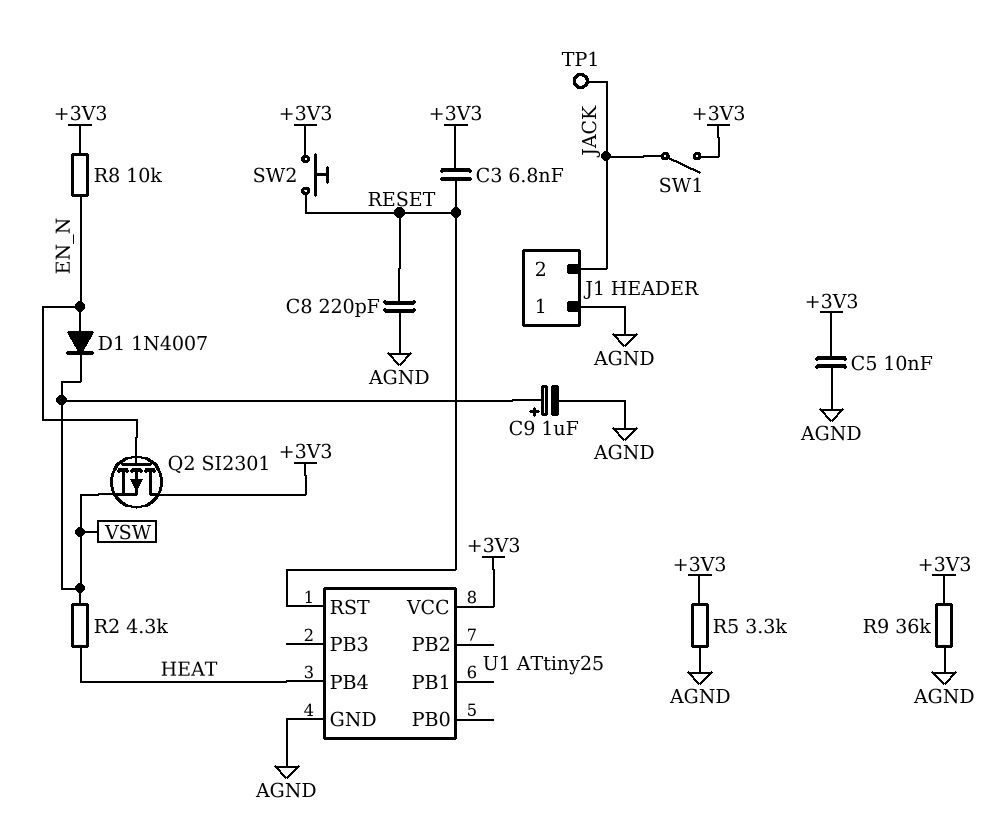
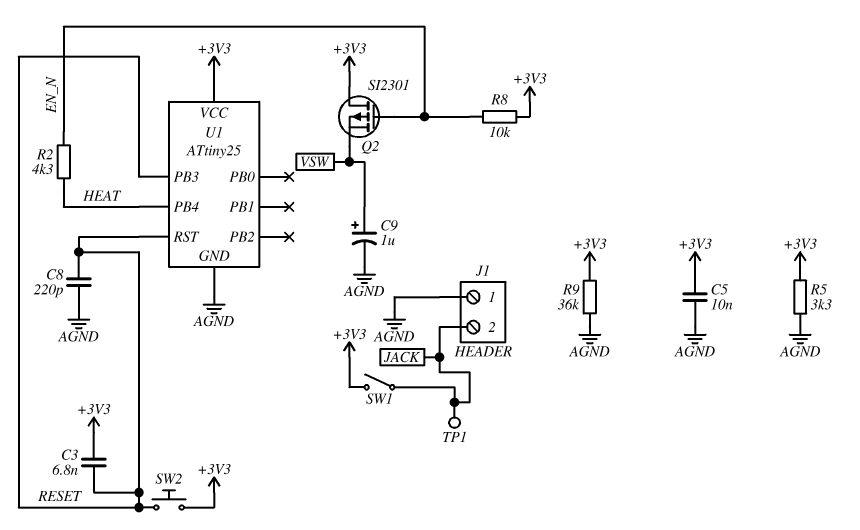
D1: diode 1N4007 (A EN_N, K VSW) -> none
R2: 4.3k (HEAT, VSW) -> 4.3k (EN_N, HEAT)
U1 pin PB3: none -> RESET

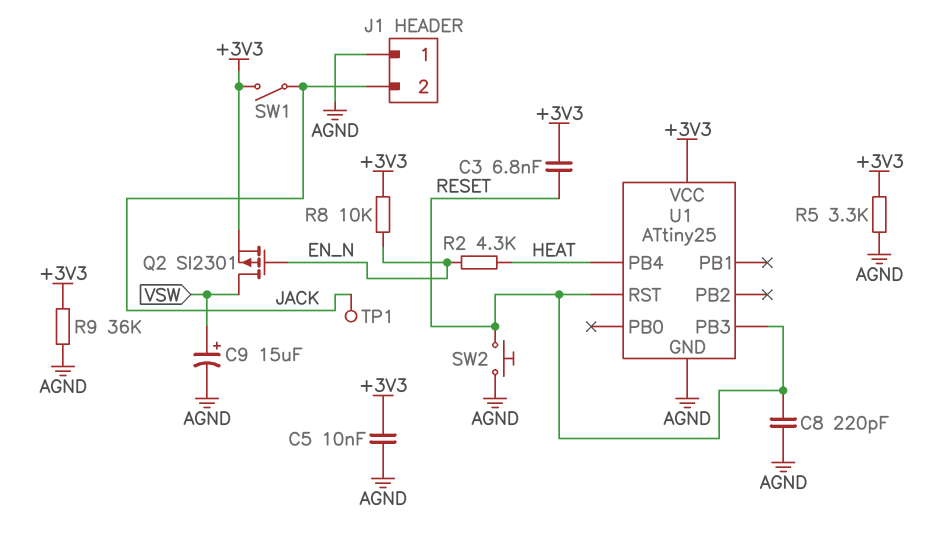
C9: 1uF (plus VSW, minus AGND) -> 15uF (plus VSW, minus AGND)
Q2: PMOS SI2301 (G EN_N, D +3V3, S VSW) -> PMOS SI2301 (G EN_N, D VSW, S +3V3)
SW2: button (+3V3, RESET) -> button (AGND, RESET)

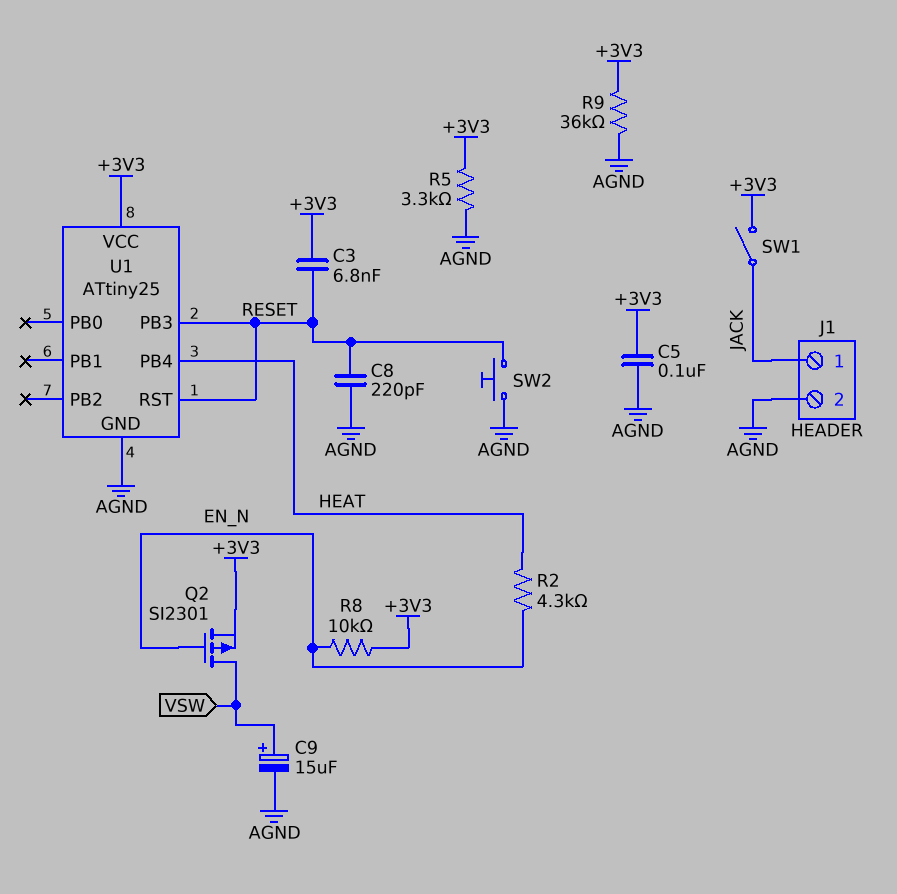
C5: 10nF (+3V3, AGND) -> 100nF (+3V3, AGND)
J1 pin 1: AGND -> JACK
J1 pin 2: JACK -> AGND
TP1: test point (JACK) -> none

